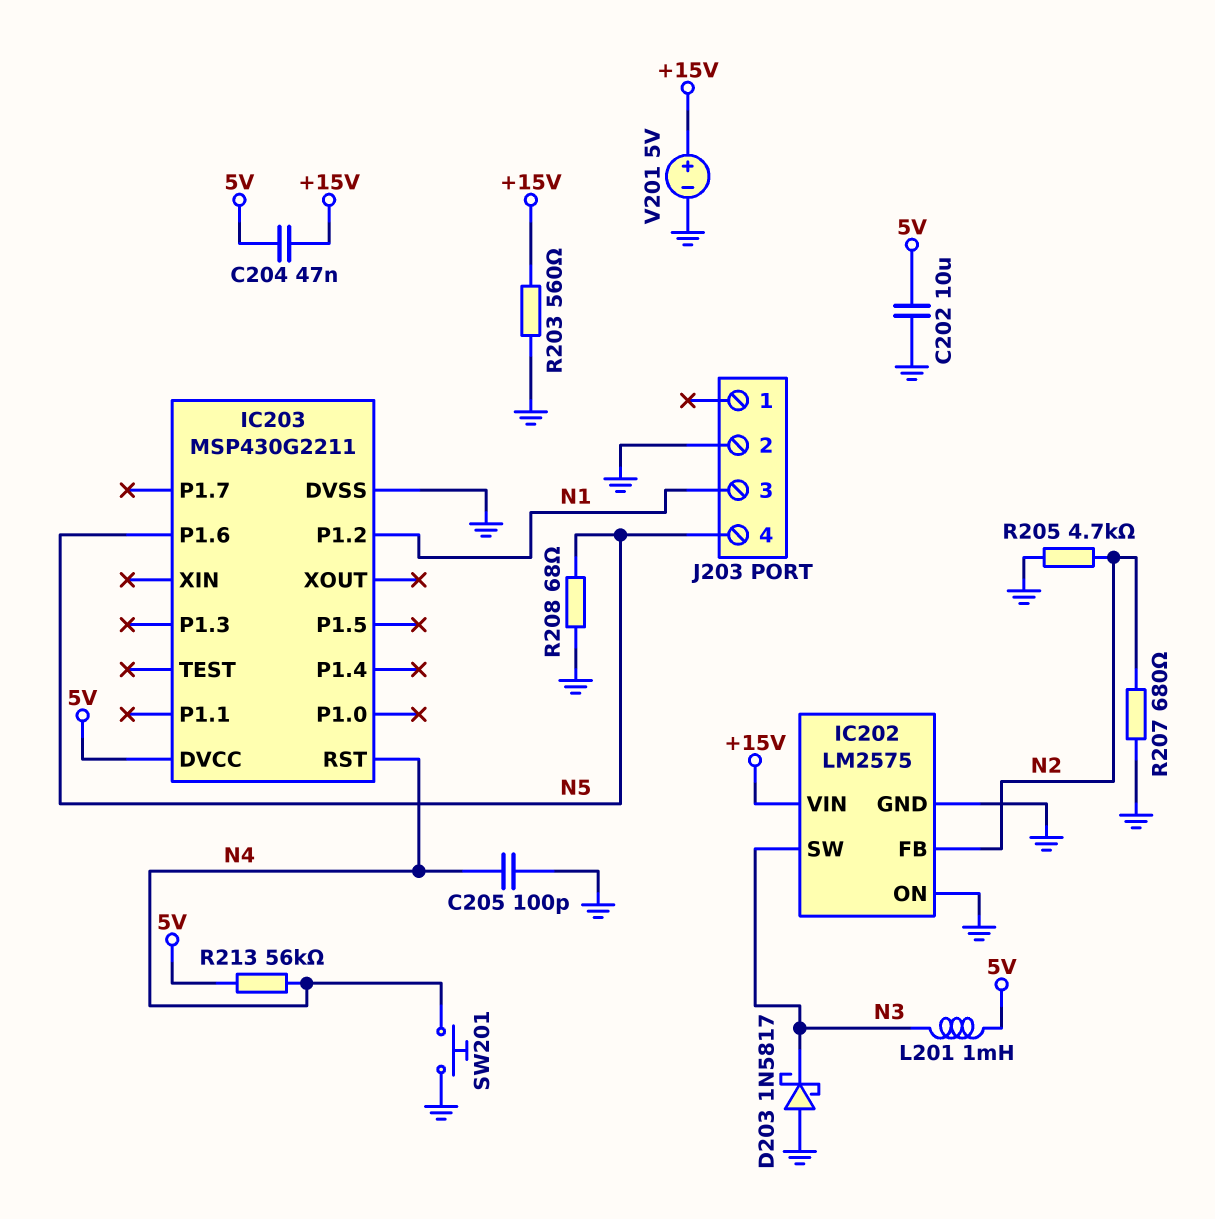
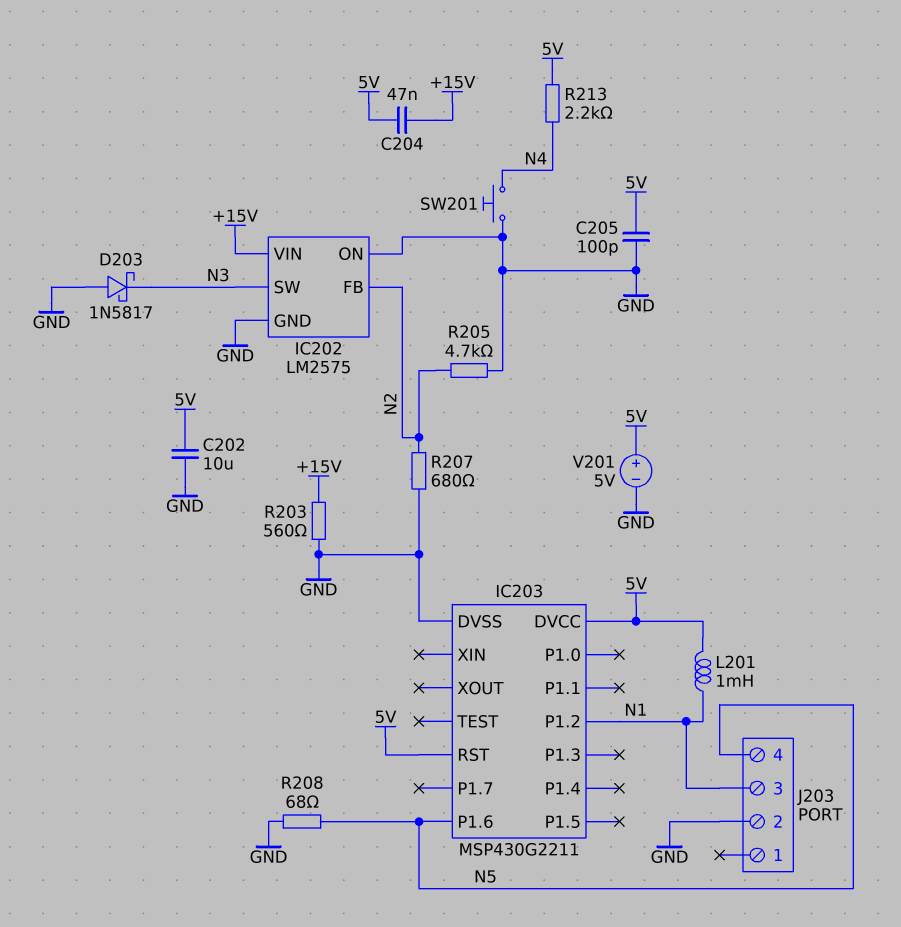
C205: 100pF (GND, N4) -> 100pF (5V, GND)
IC203 pin RST: N4 -> 5V
L201: 1mH (5V, N3) -> 1mH (5V, N1)
R213: 56k (5V, N4) -> 2.2k (5V, N4)
V201: 5V (plus +15V, minus GND) -> 5V (plus 5V, minus GND)

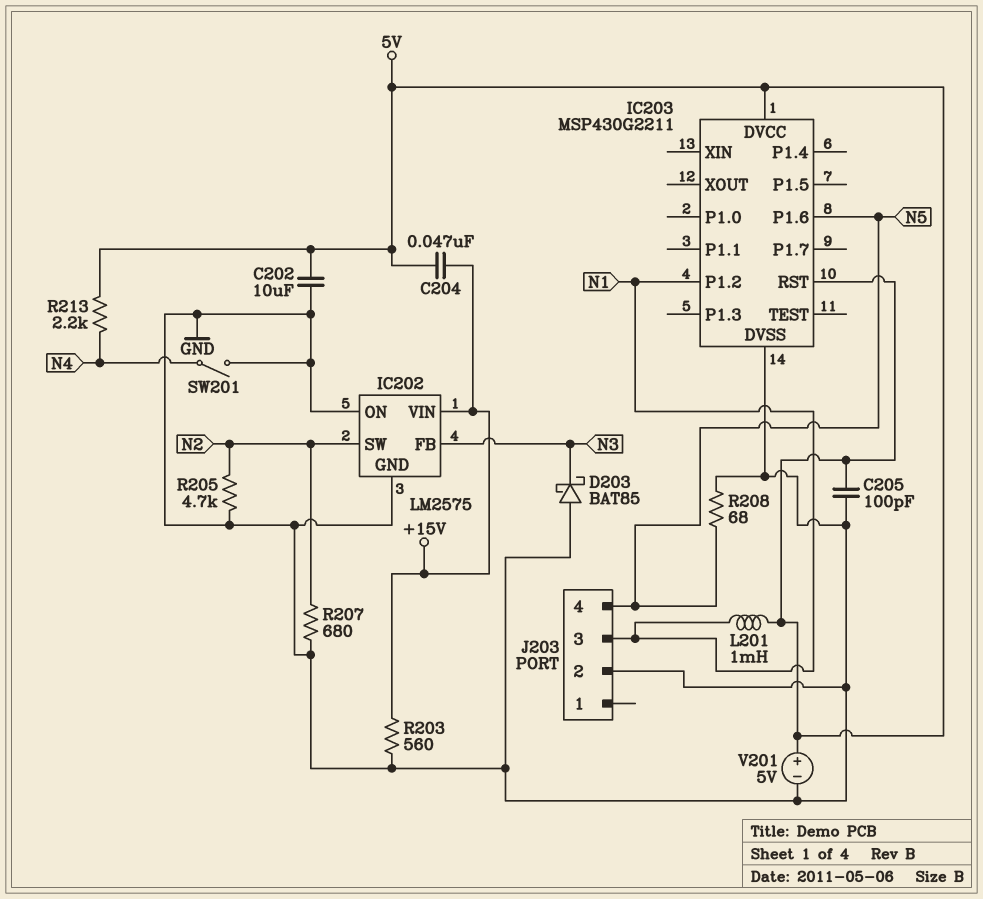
D203: schottky 1N5817 (A GND, K N3) -> schottky BAT85 (A GND, K N3)
IC202 pin FB: N2 -> N3
IC202 pin SW: N3 -> N2
SW201: button (GND, N4) -> switch (GND, N4)

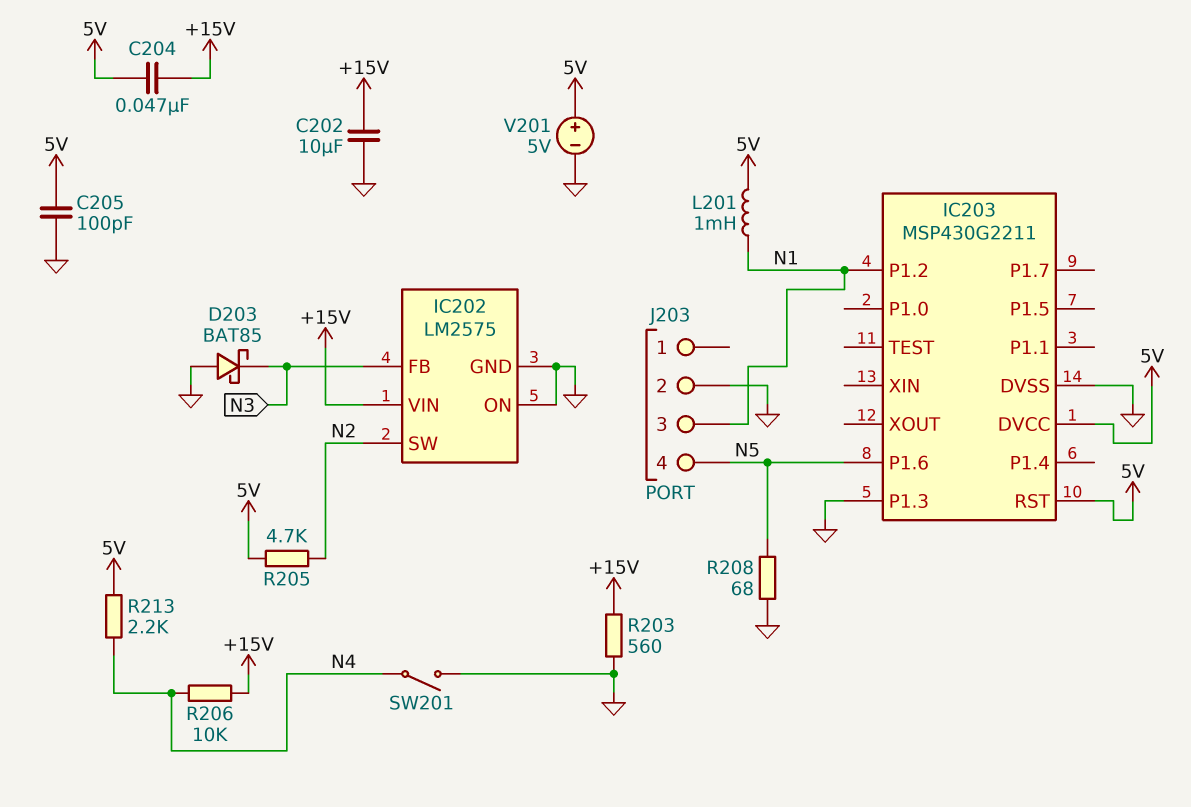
C202: 10uF (5V, GND) -> 10uF (+15V, GND)
IC203 pin P1.3: none -> GND
R205: 4.7k (GND, N2) -> 4.7k (5V, N2)
R206: none -> 10k (+15V, N4)
R207: 680 (GND, N2) -> none

